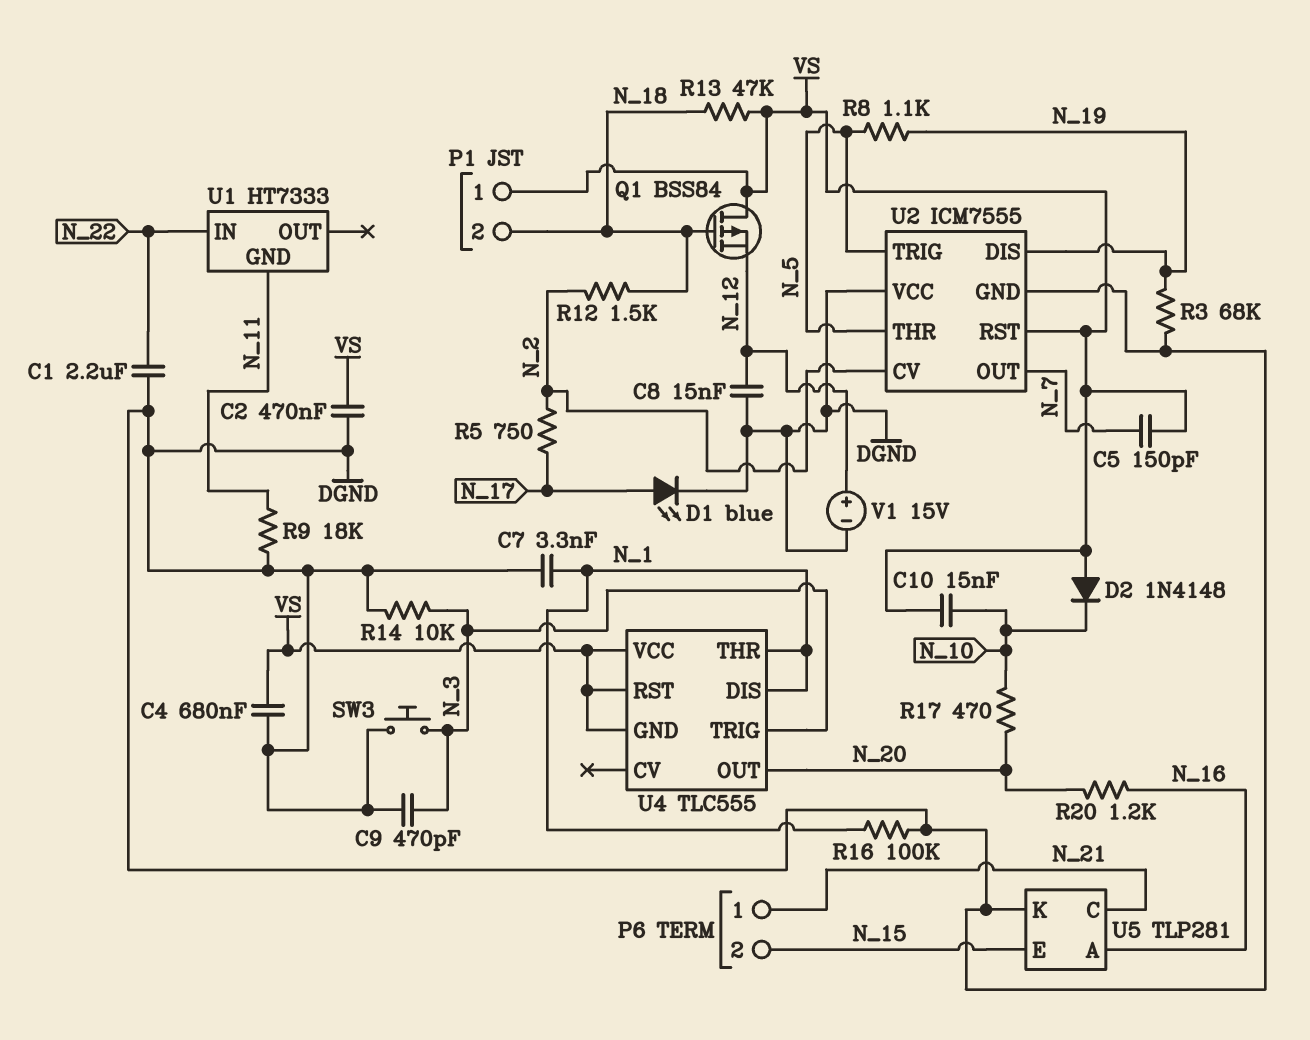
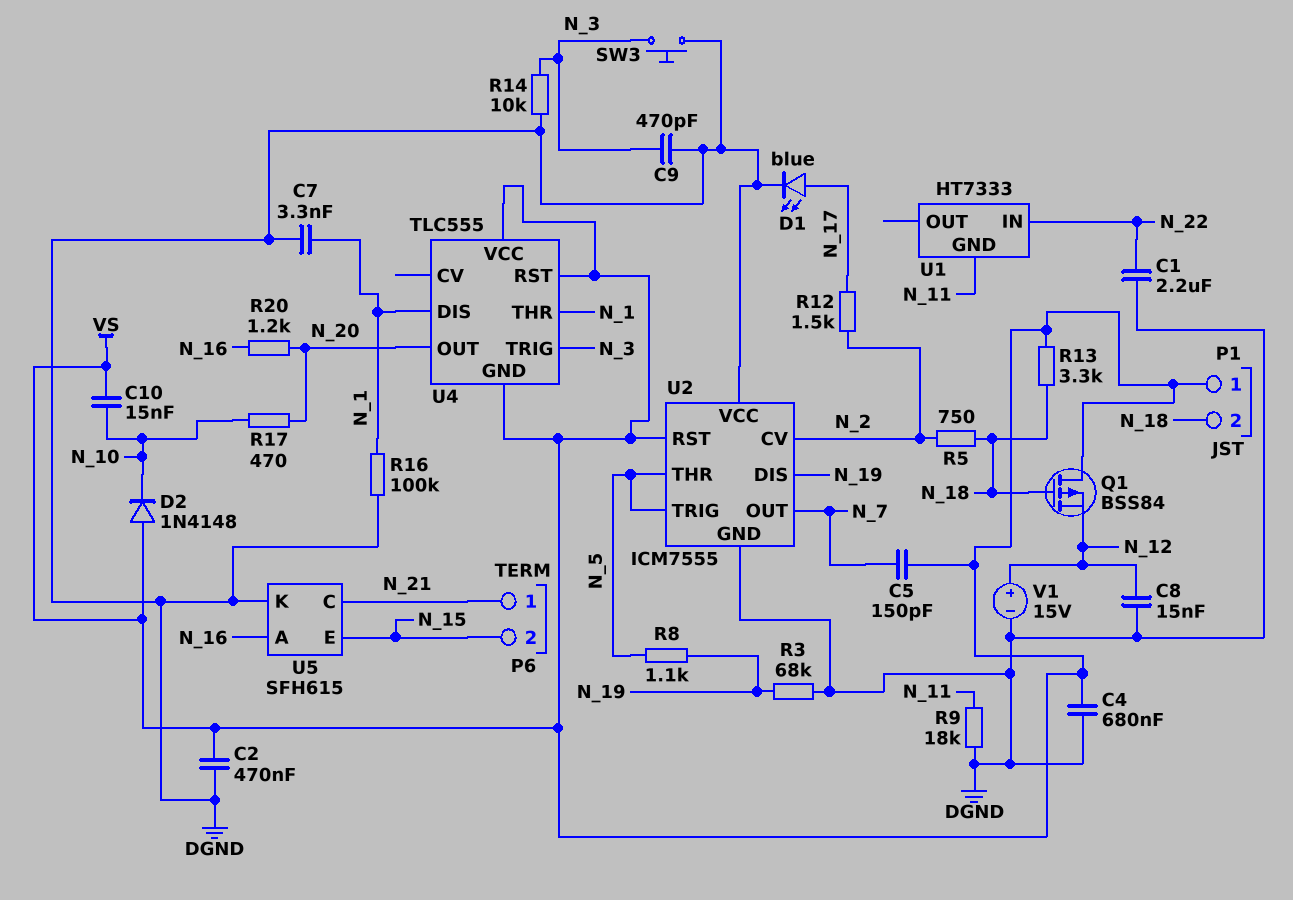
R5: 750 (N_2, N_17) -> 750 (N_2, N_18)
R12: 1.5k (N_2, N_18) -> 1.5k (N_2, N_17)
R13: 47k (N_18, VS) -> 3.3k (N_18, VS)
U5: TLP281 -> SFH615

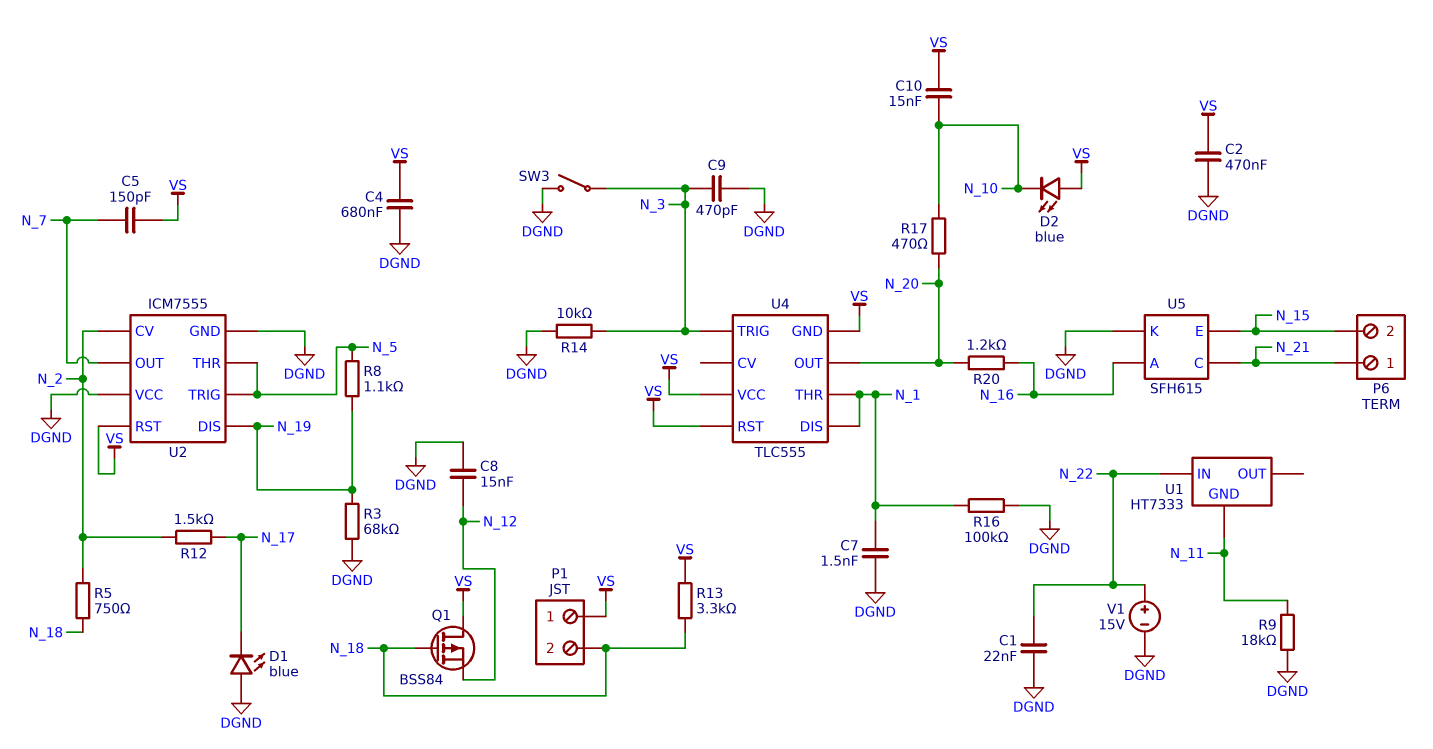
C1: 2.2uF (DGND, N_22) -> 22nF (DGND, N_22)
C7: 3.3nF (DGND, N_1) -> 1.5nF (DGND, N_1)
D1: LED blue (A N_17, K DGND) -> LED blue (A DGND, K N_17)
D2: diode 1N4148 (A VS, K N_10) -> LED blue (A VS, K N_10)
SW3: button (DGND, N_3) -> switch (DGND, N_3)
V1: 15V (plus N_12, minus DGND) -> 15V (plus N_22, minus DGND)

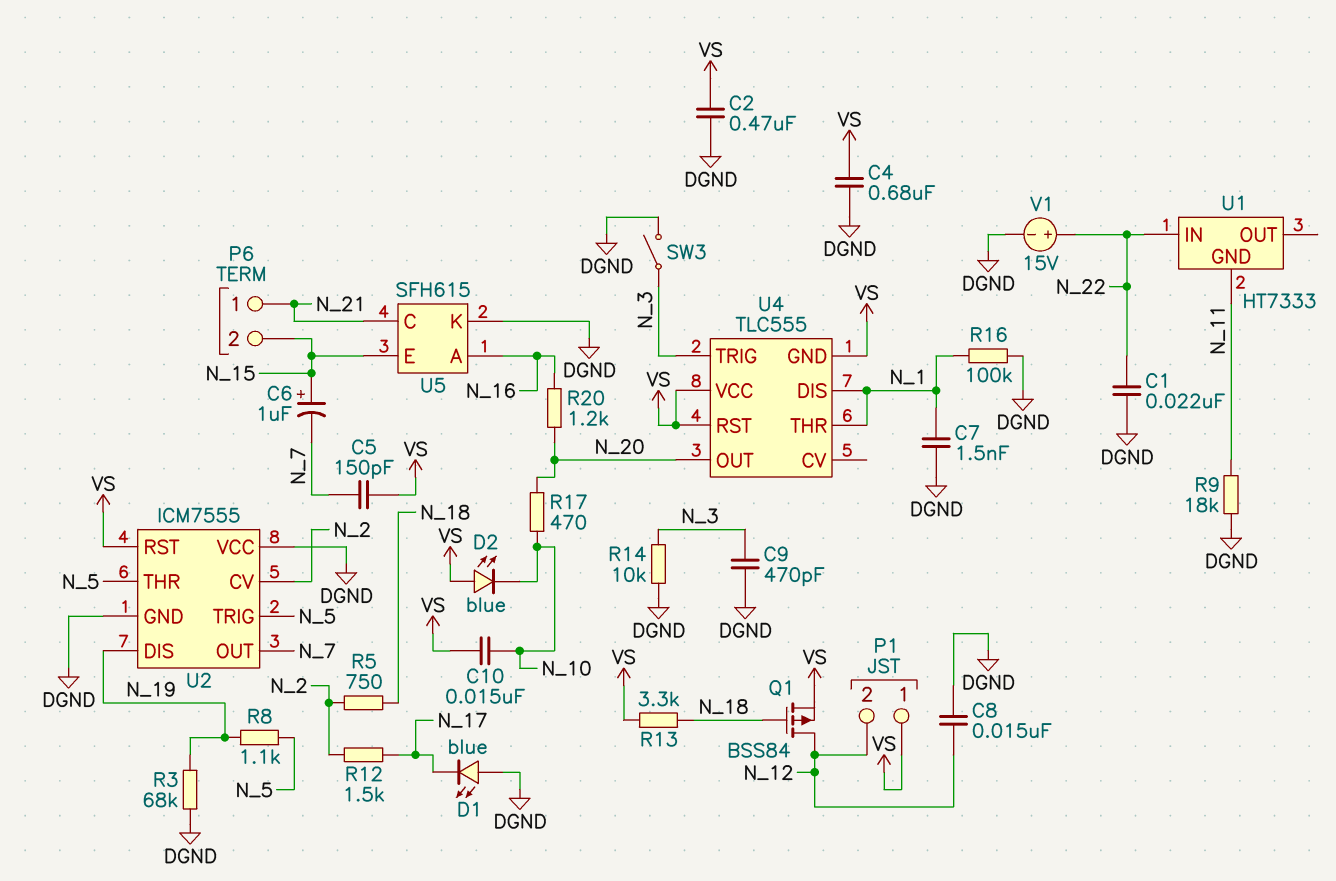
C6: none -> 1uF (plus N_15, minus N_7)
P1 pin 2: N_18 -> N_12
Q1: PMOS BSS84 (G N_18, D VS, S N_12) -> PMOS BSS84 (G N_18, D N_12, S VS)

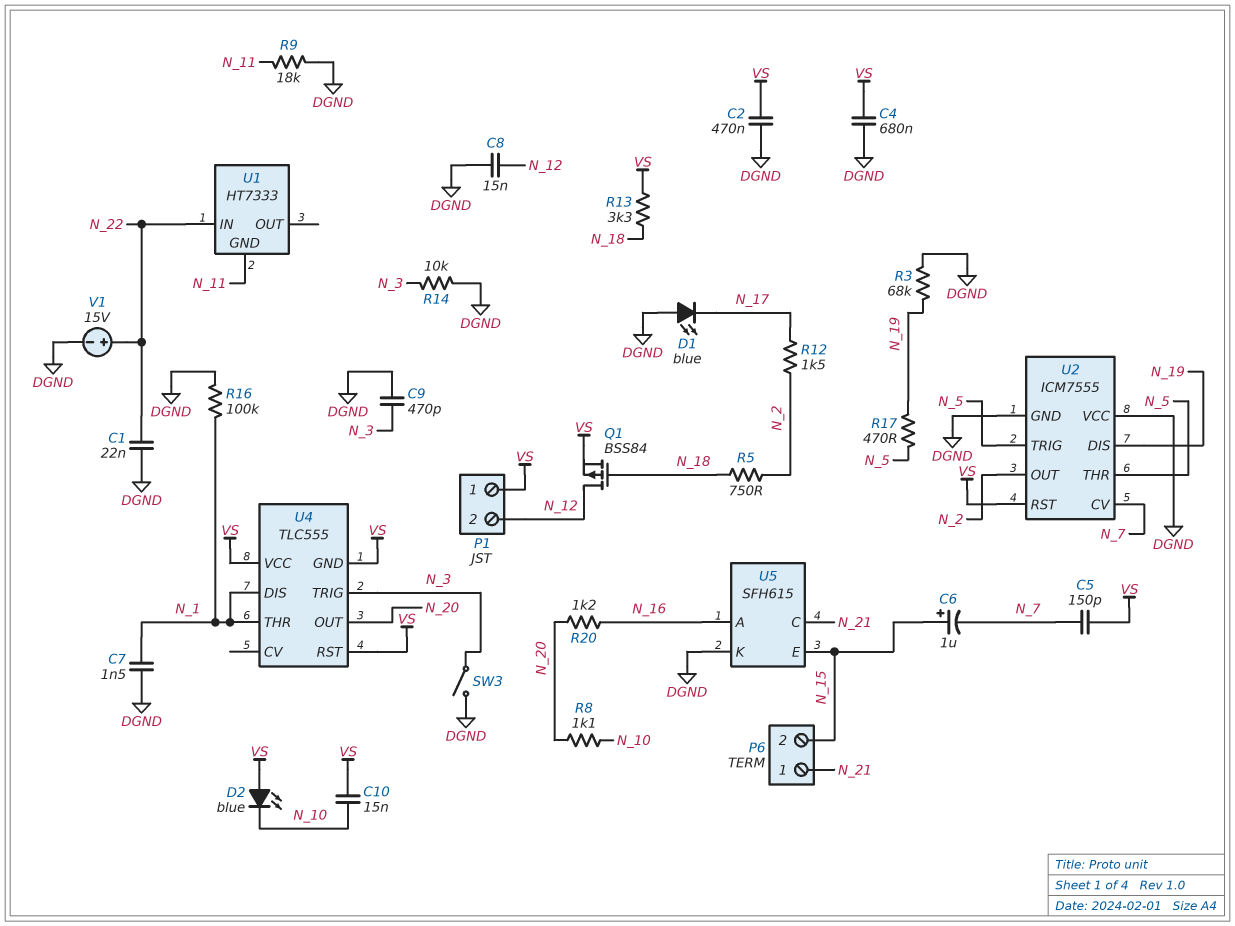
R8: 1.1k (N_5, N_19) -> 1.1k (N_10, N_20)
R17: 470 (N_10, N_20) -> 470 (N_5, N_19)
U2 pin CV: N_2 -> N_7
U2 pin OUT: N_7 -> N_2

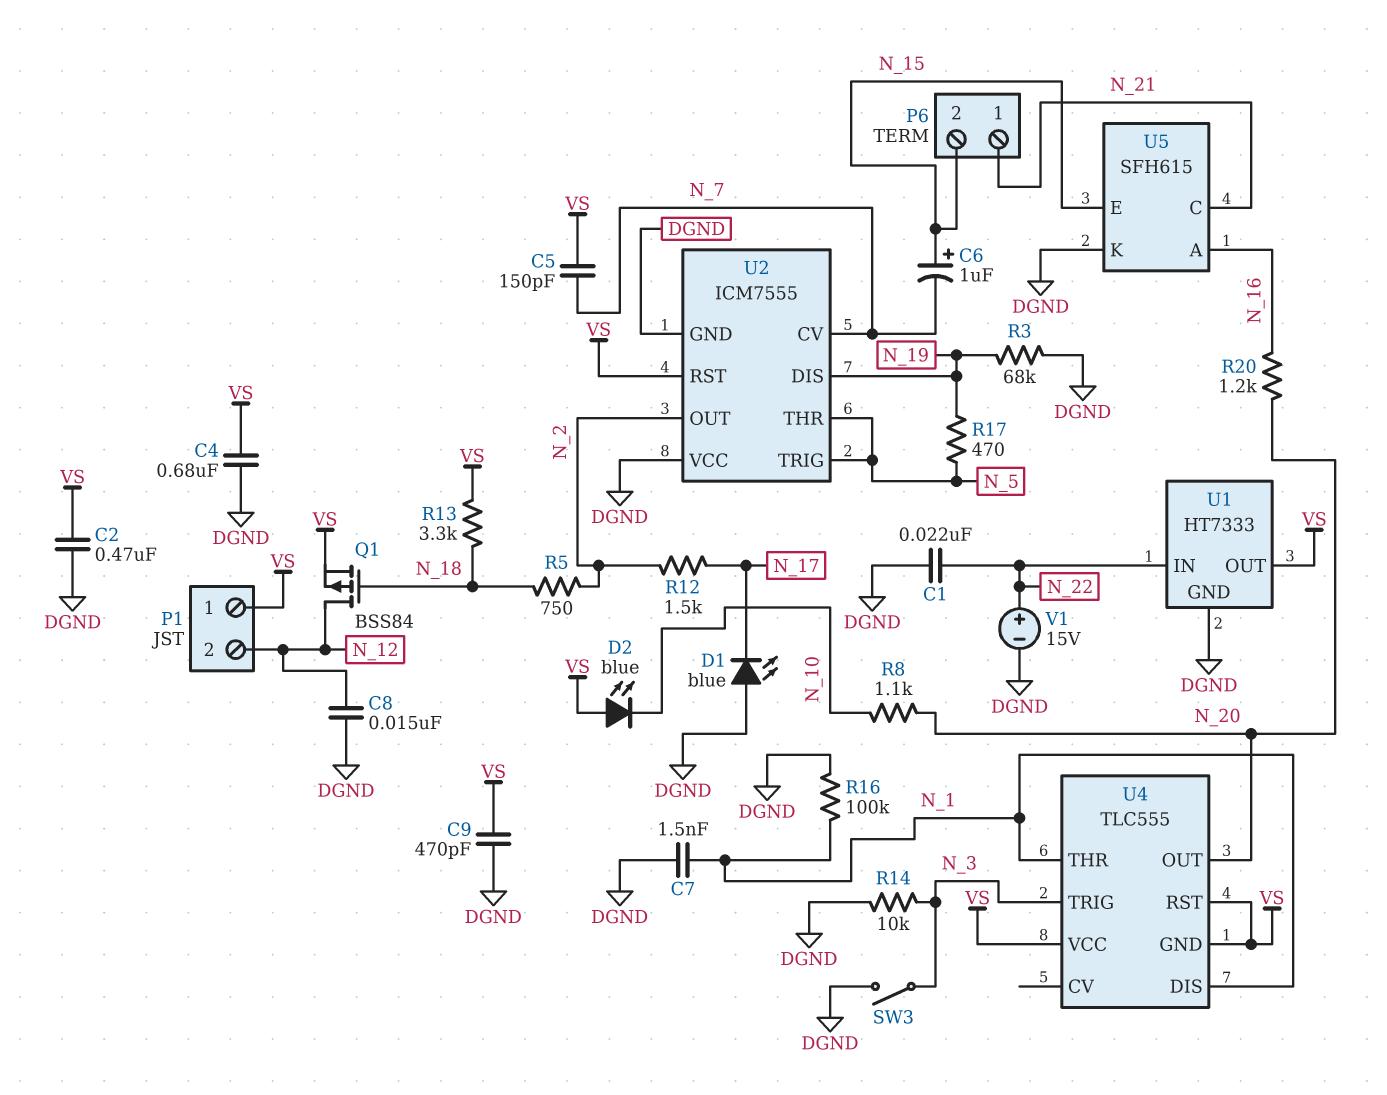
C9: 470pF (DGND, N_3) -> 470pF (DGND, VS)
C10: 15nF (N_10, VS) -> none
R9: 18k (DGND, N_11) -> none
U1 pin GND: N_11 -> DGND
U1 pin OUT: none -> VS

